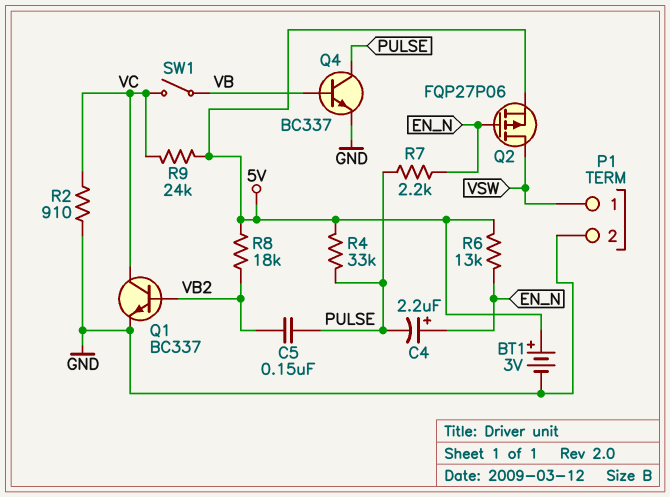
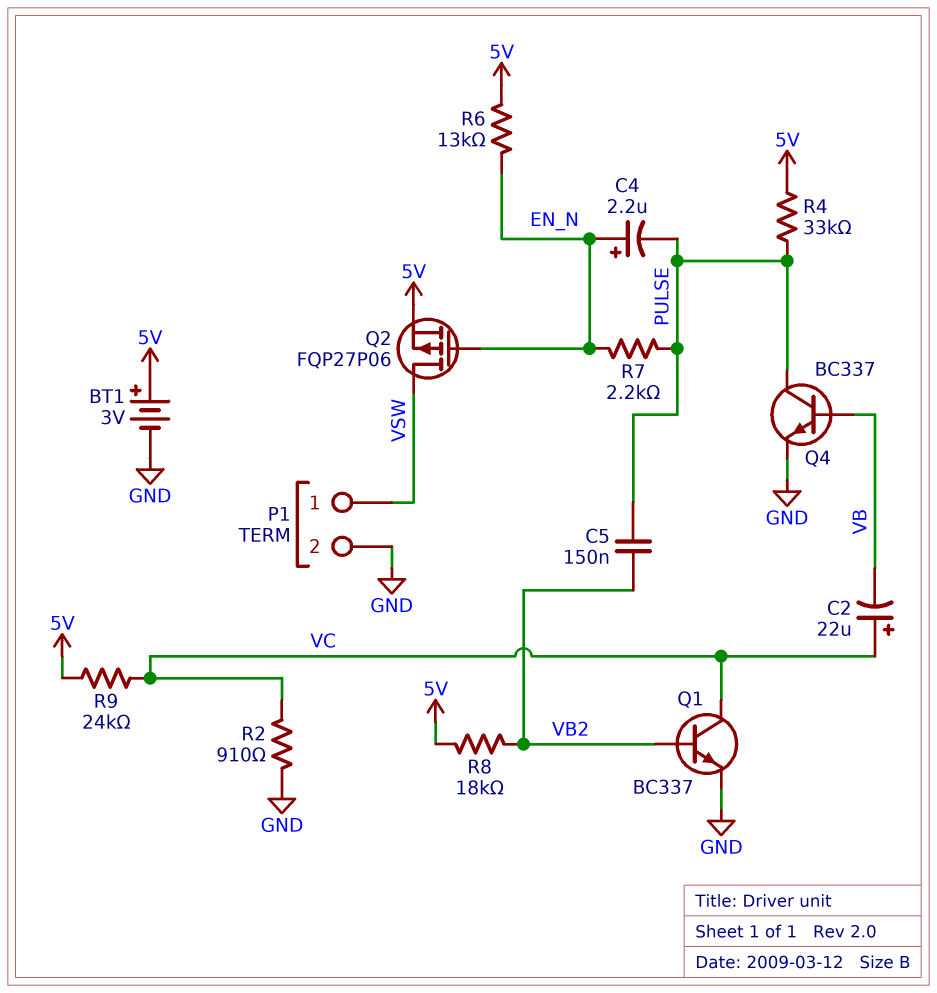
C2: none -> 22uF (plus VC, minus VB)
SW1: switch (VB, VC) -> none

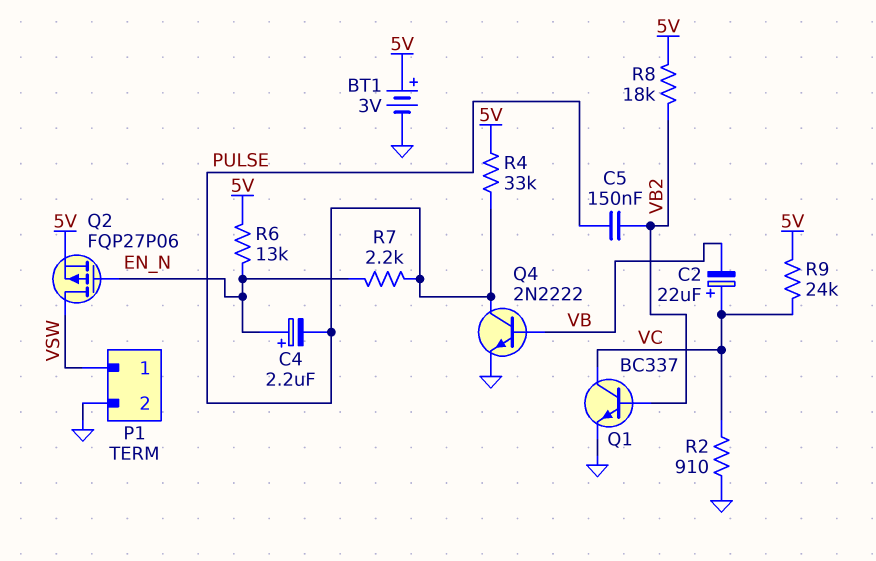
Q4: NPN BC337 (B VB, C PULSE, E GND) -> NPN 2N2222 (B VB, C PULSE, E GND)

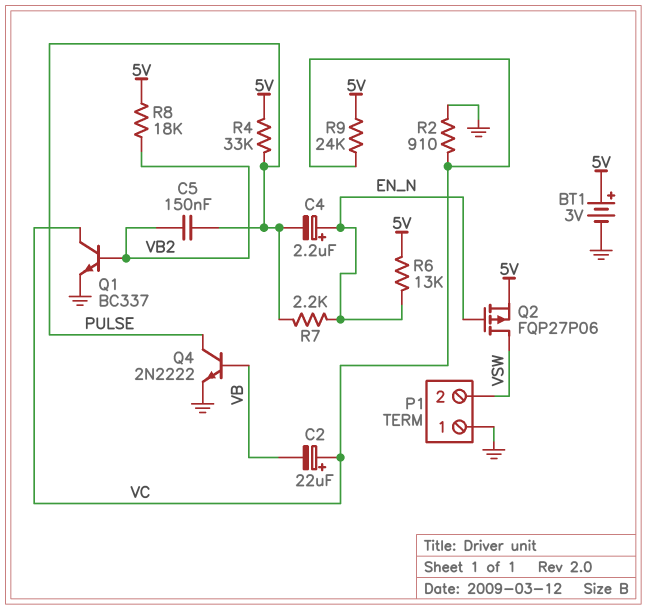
P1 pin 1: VSW -> GND
P1 pin 2: GND -> VSW

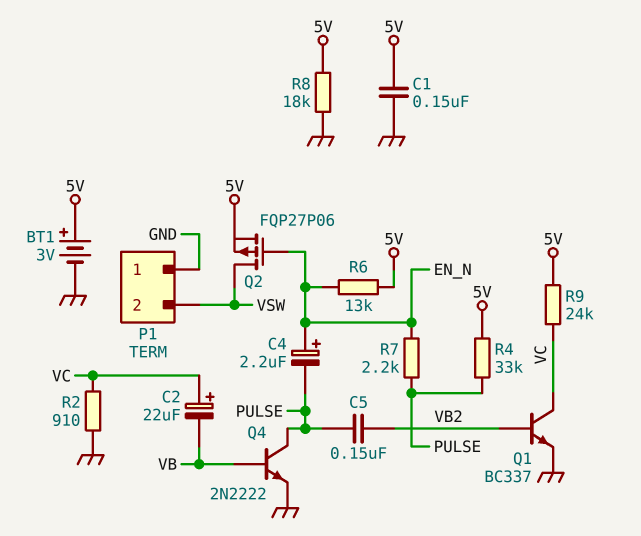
C1: none -> 150nF (5V, GND)
R8: 18k (5V, VB2) -> 18k (5V, GND)

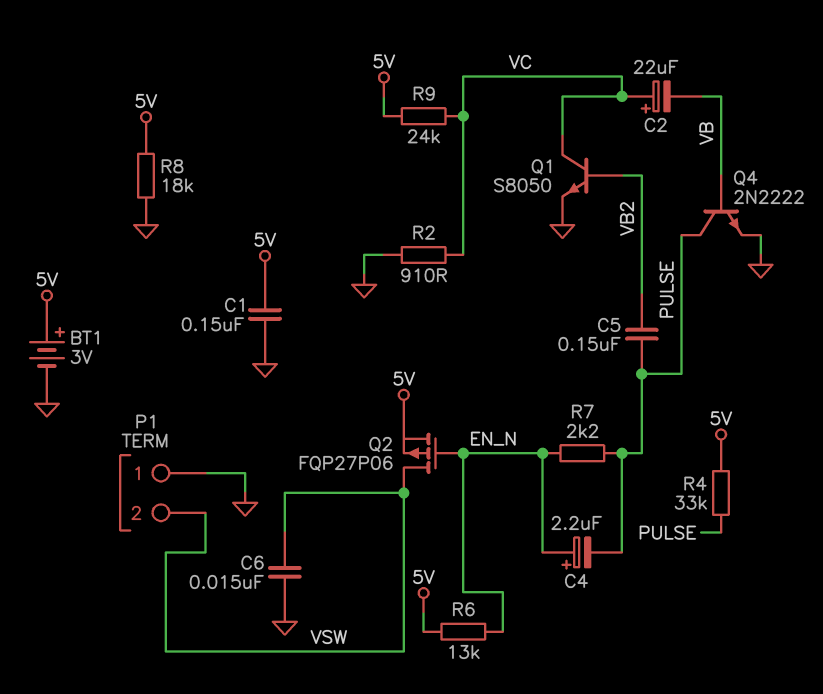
C6: none -> 15nF (GND, VSW)
Q1: NPN BC337 (B VB2, C VC, E GND) -> NPN S8050 (B VB2, C VC, E GND)

